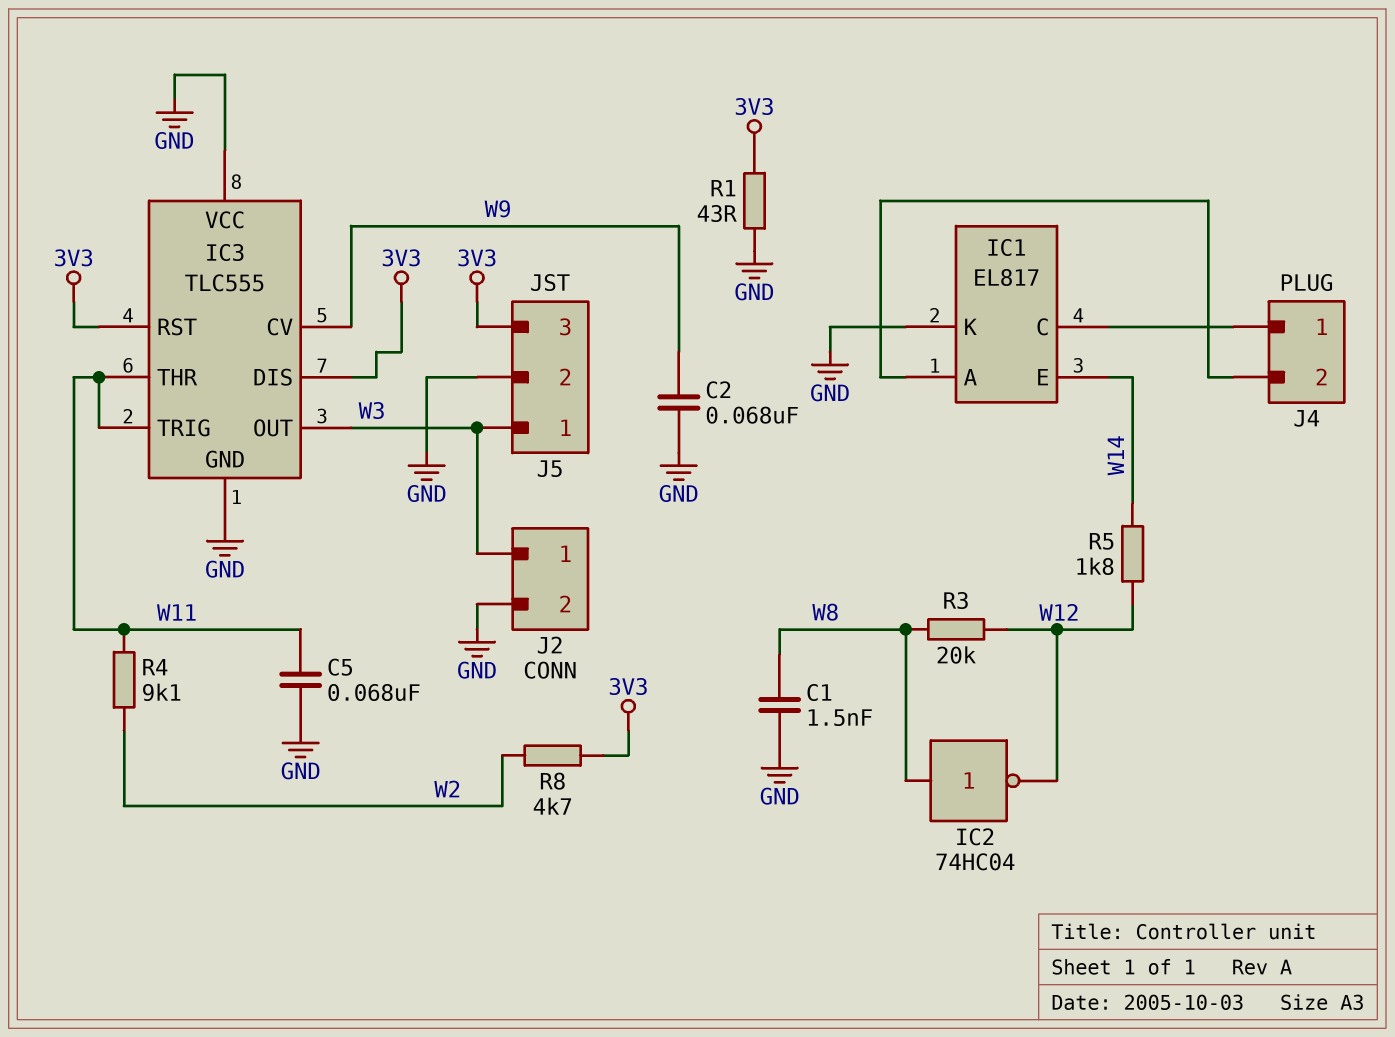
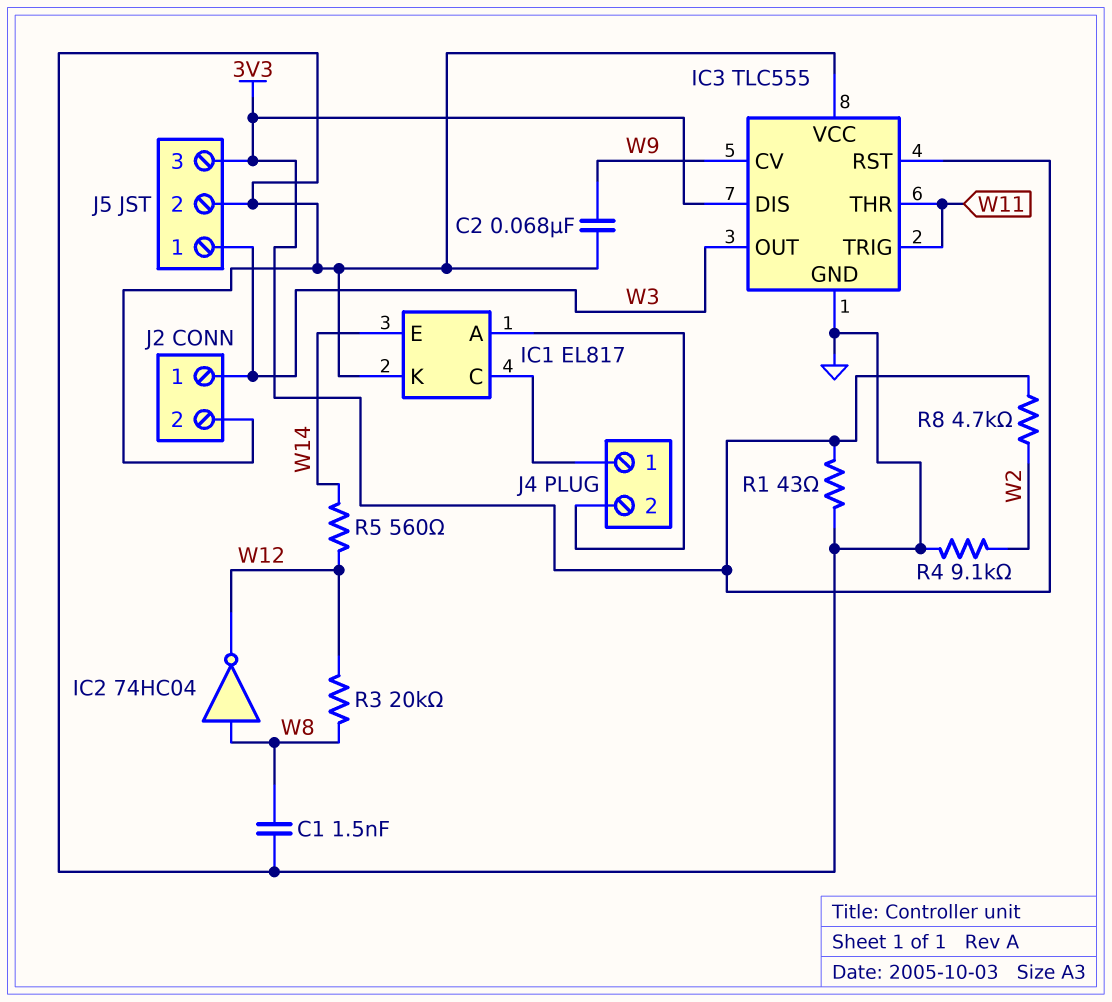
C5: 68nF (GND, W11) -> none
R4: 9.1k (W2, W11) -> 9.1k (GND, W2)
R5: 1.8k (W12, W14) -> 560 (W12, W14)

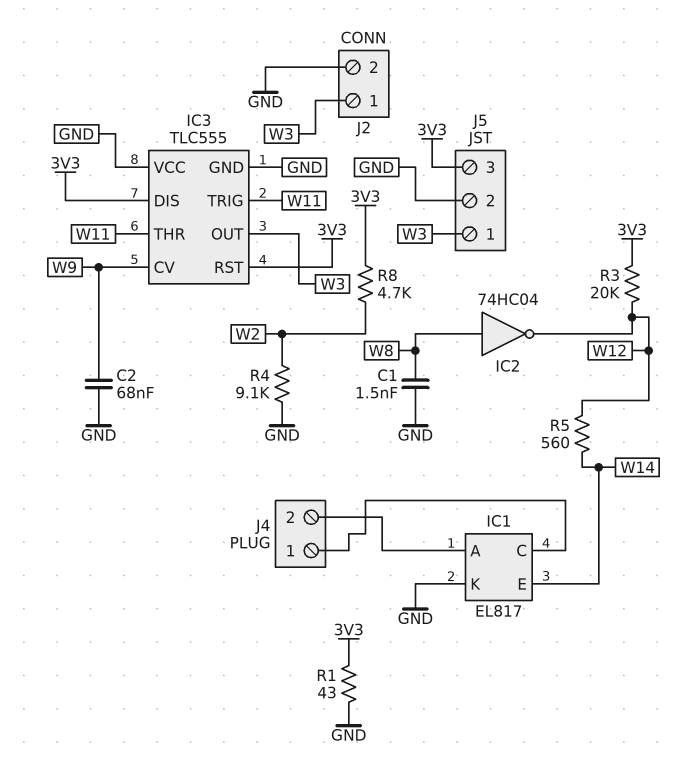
R3: 20k (W8, W12) -> 20k (3V3, W12)

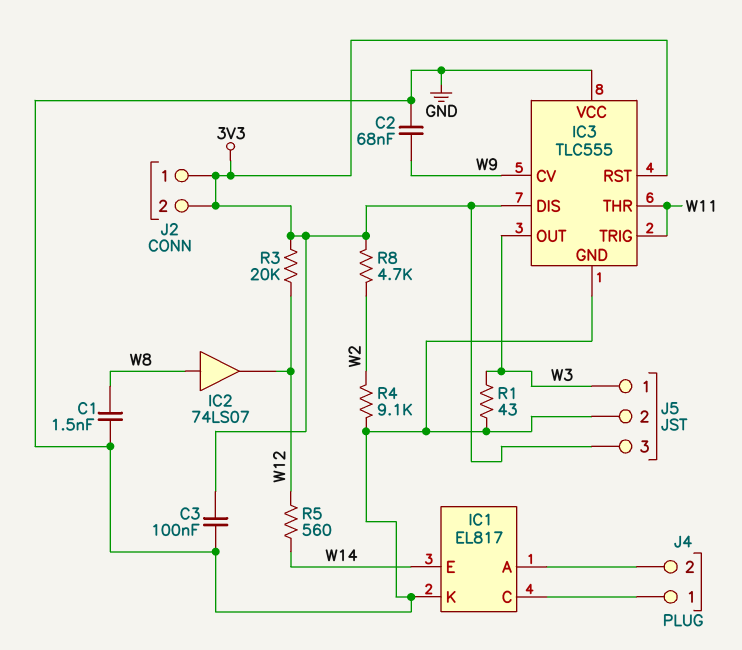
C3: none -> 100nF (3V3, GND)
IC2: NOT 74HC04 (in W8, out W12) -> buffer 74LS07 (in W8, out W12)
J2 pin 1: W3 -> 3V3
J2 pin 2: GND -> 3V3
R1: 43 (3V3, GND) -> 43 (GND, W3)

